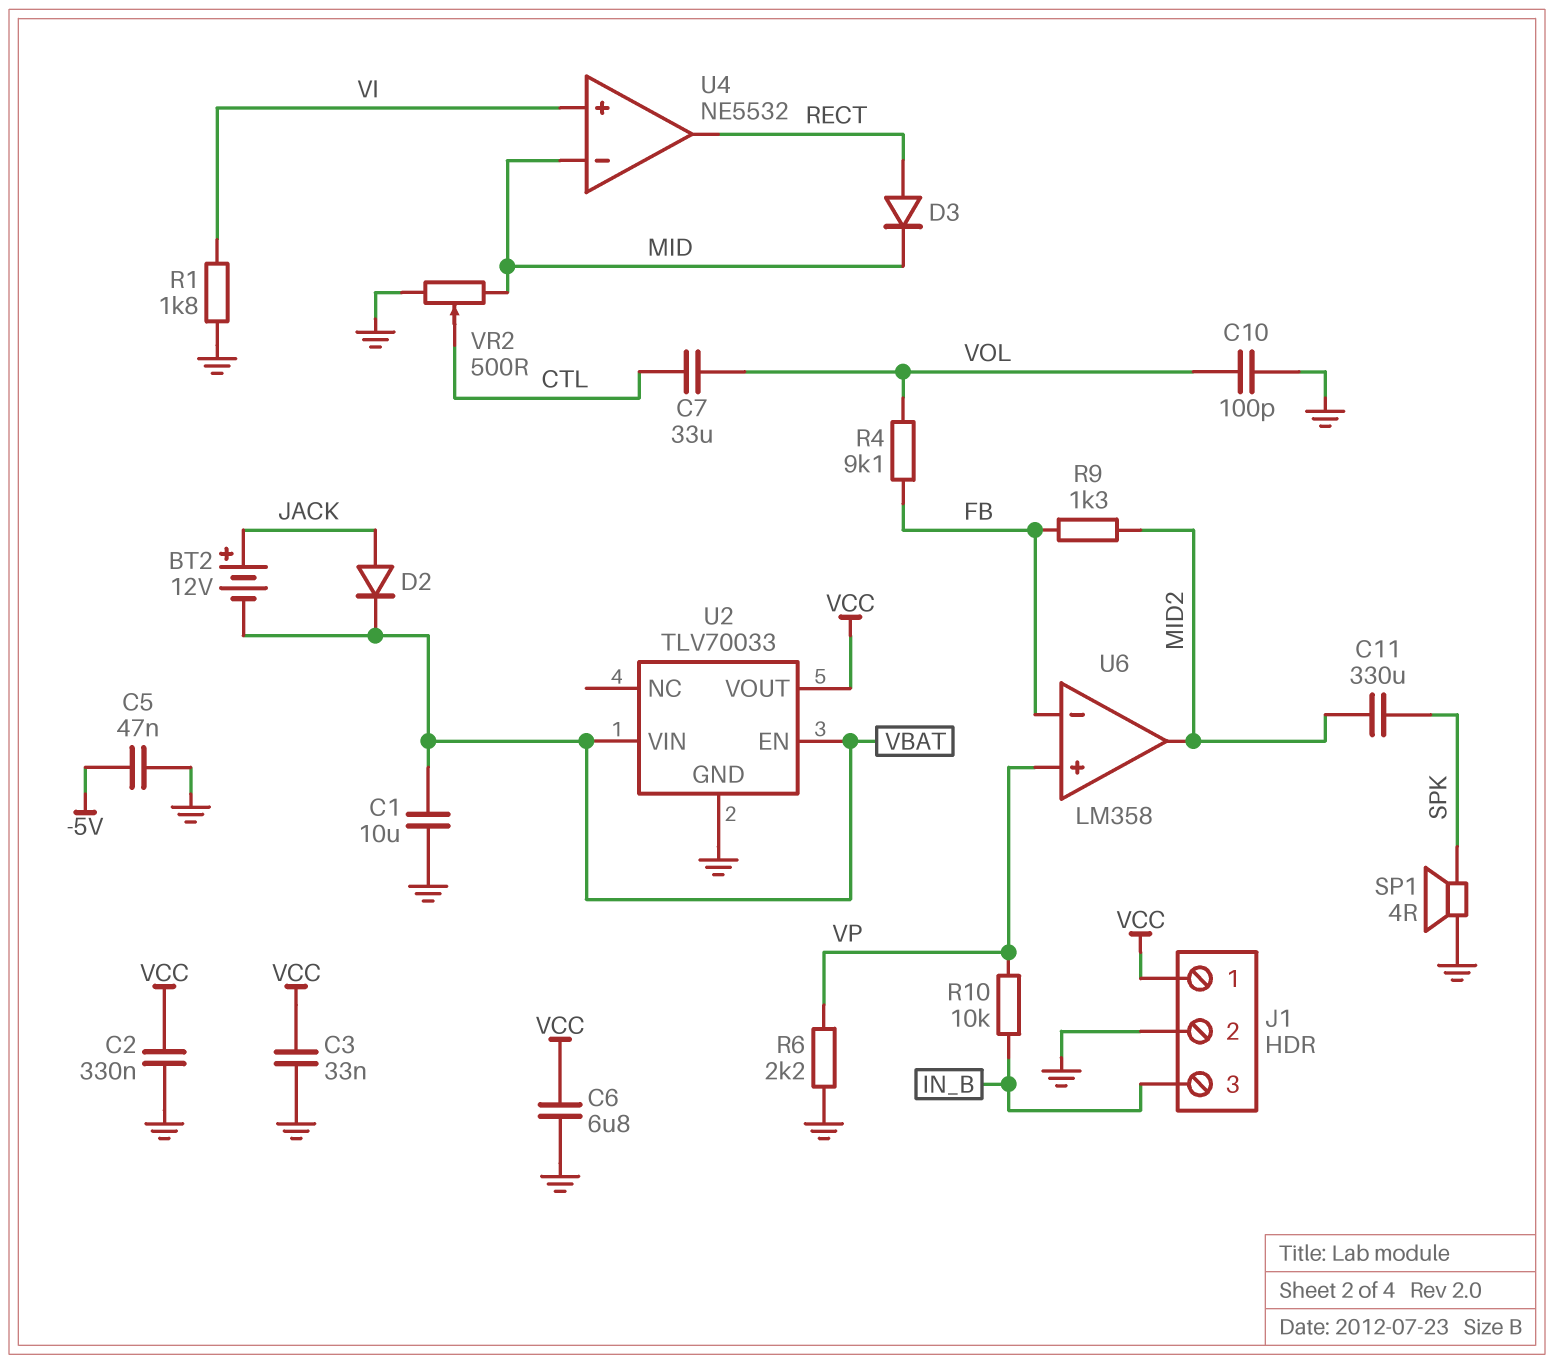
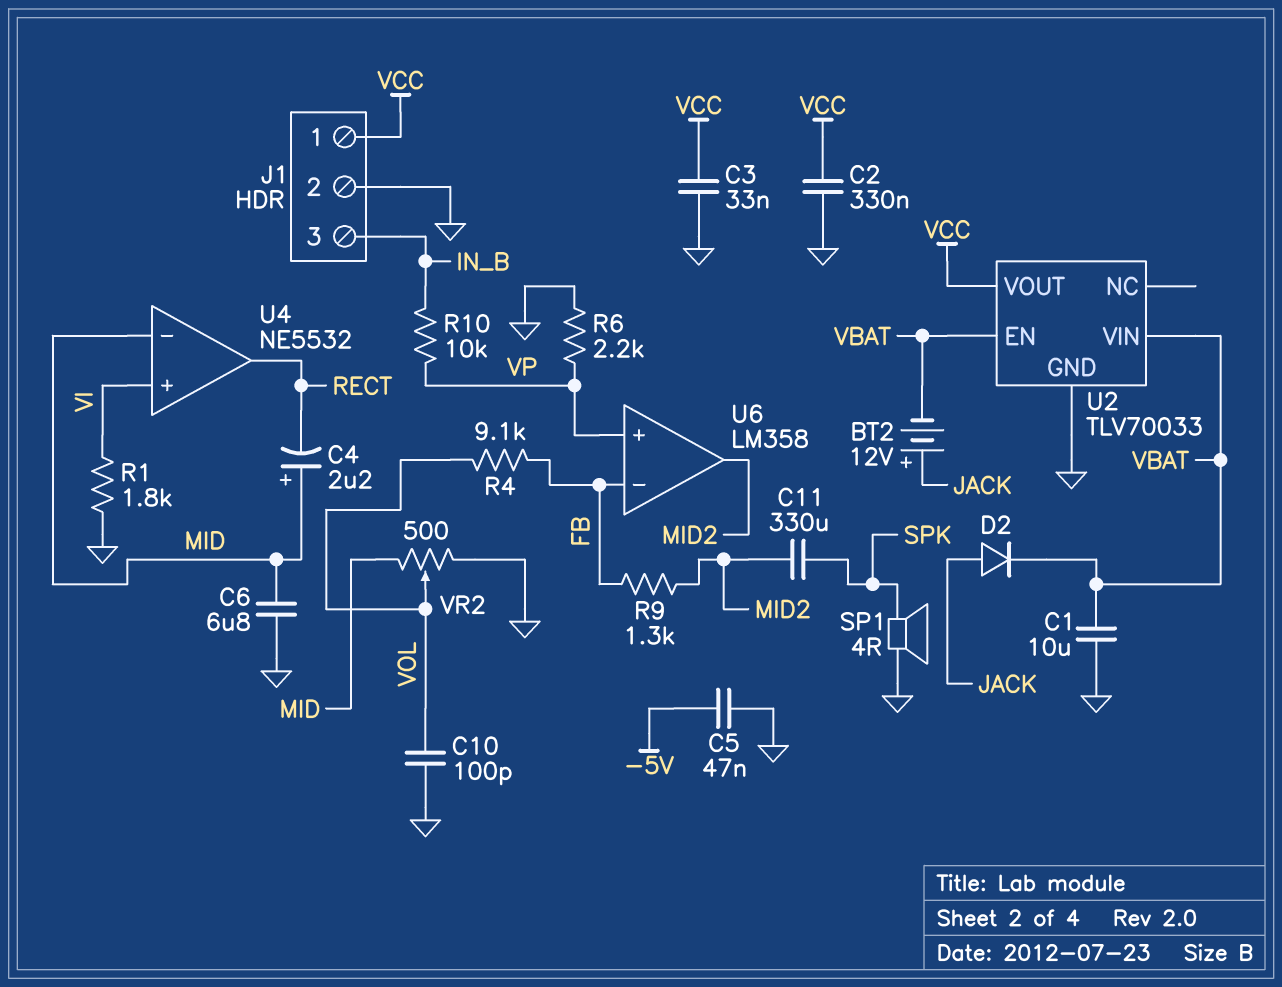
C4: none -> 2.2uF (plus MID, minus RECT)
C6: 6.8uF (GND, VCC) -> 6.8uF (GND, MID)
C7: 33uF (CTL, VOL) -> none
D3: diode (A RECT, K MID) -> none
VR2: 500 (GND, MID, wiper CTL) -> 500 (GND, MID, wiper VOL)

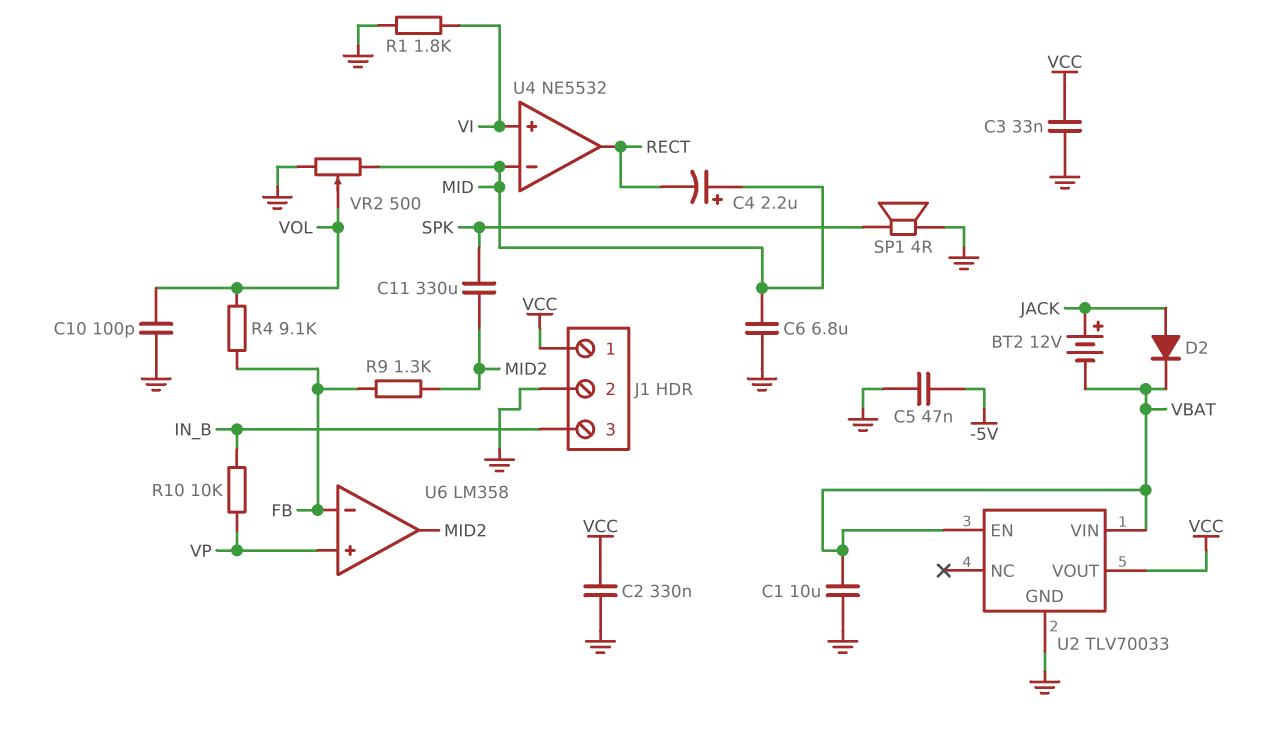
R6: 2.2k (GND, VP) -> none

